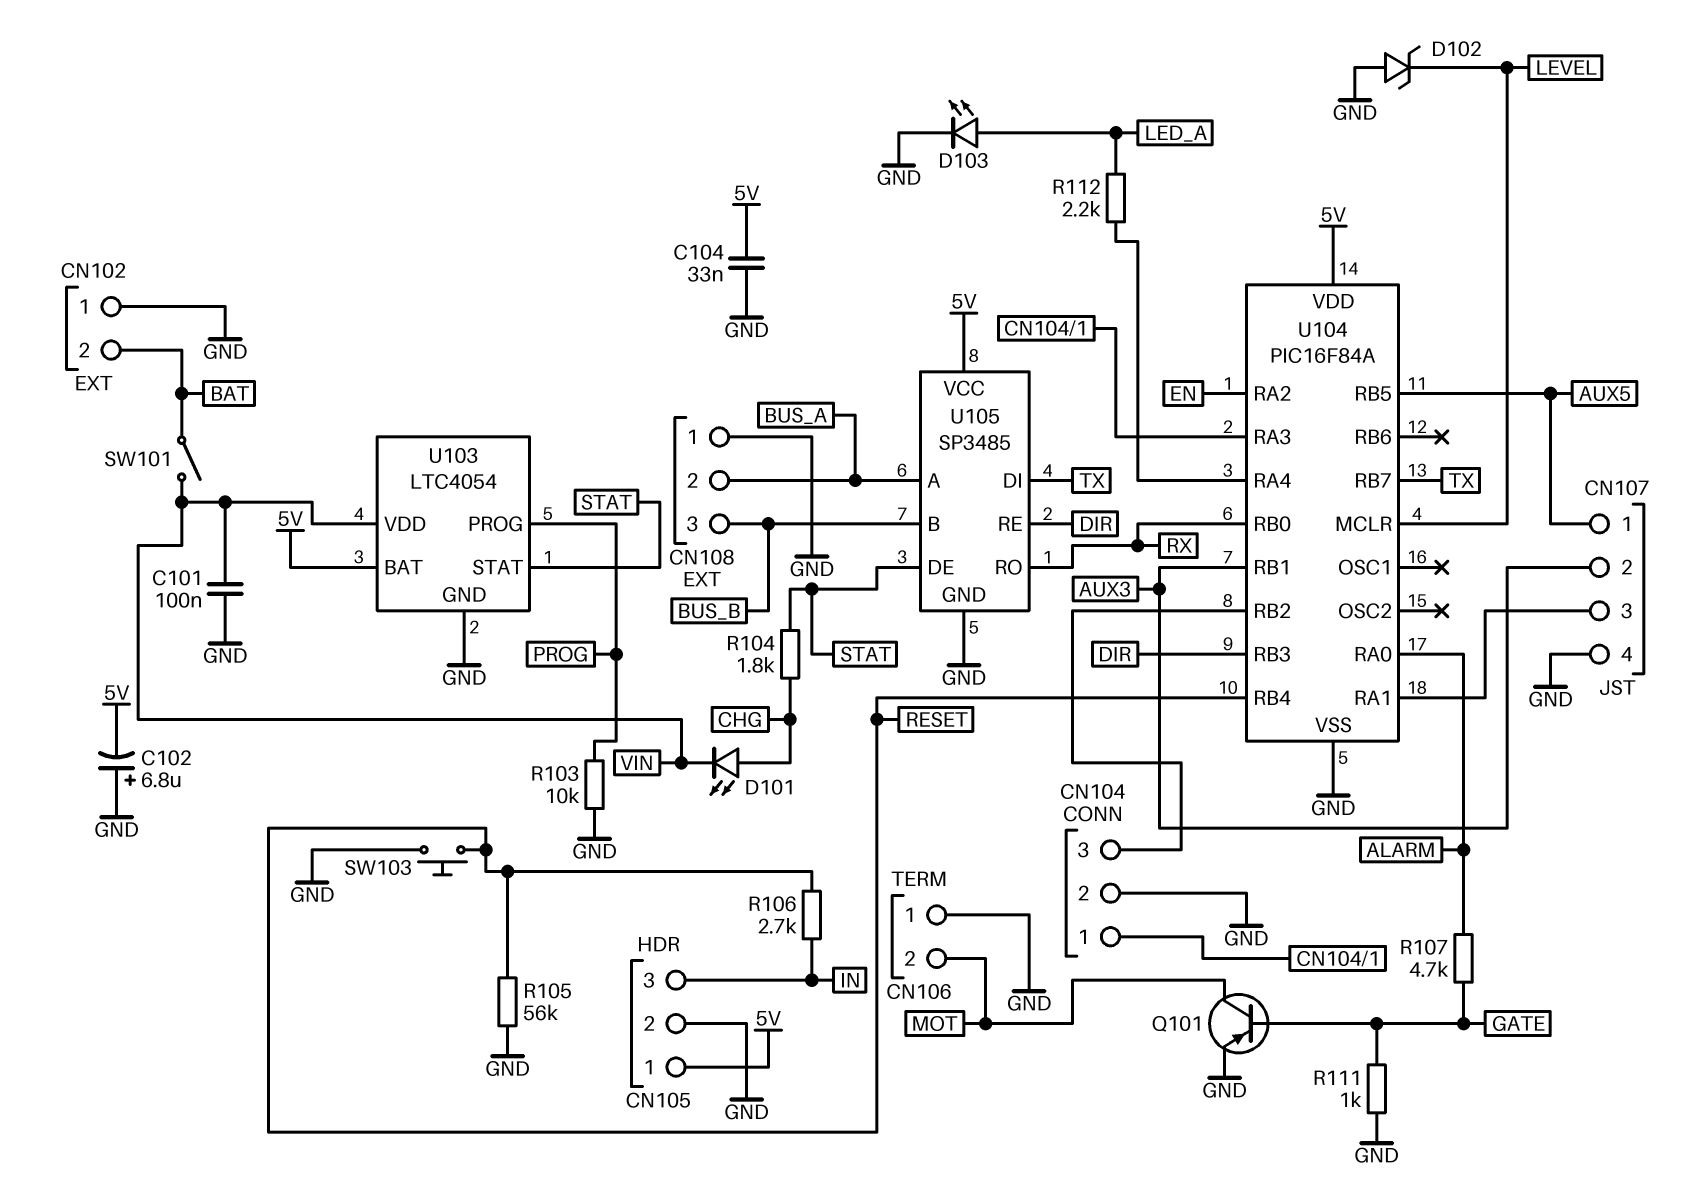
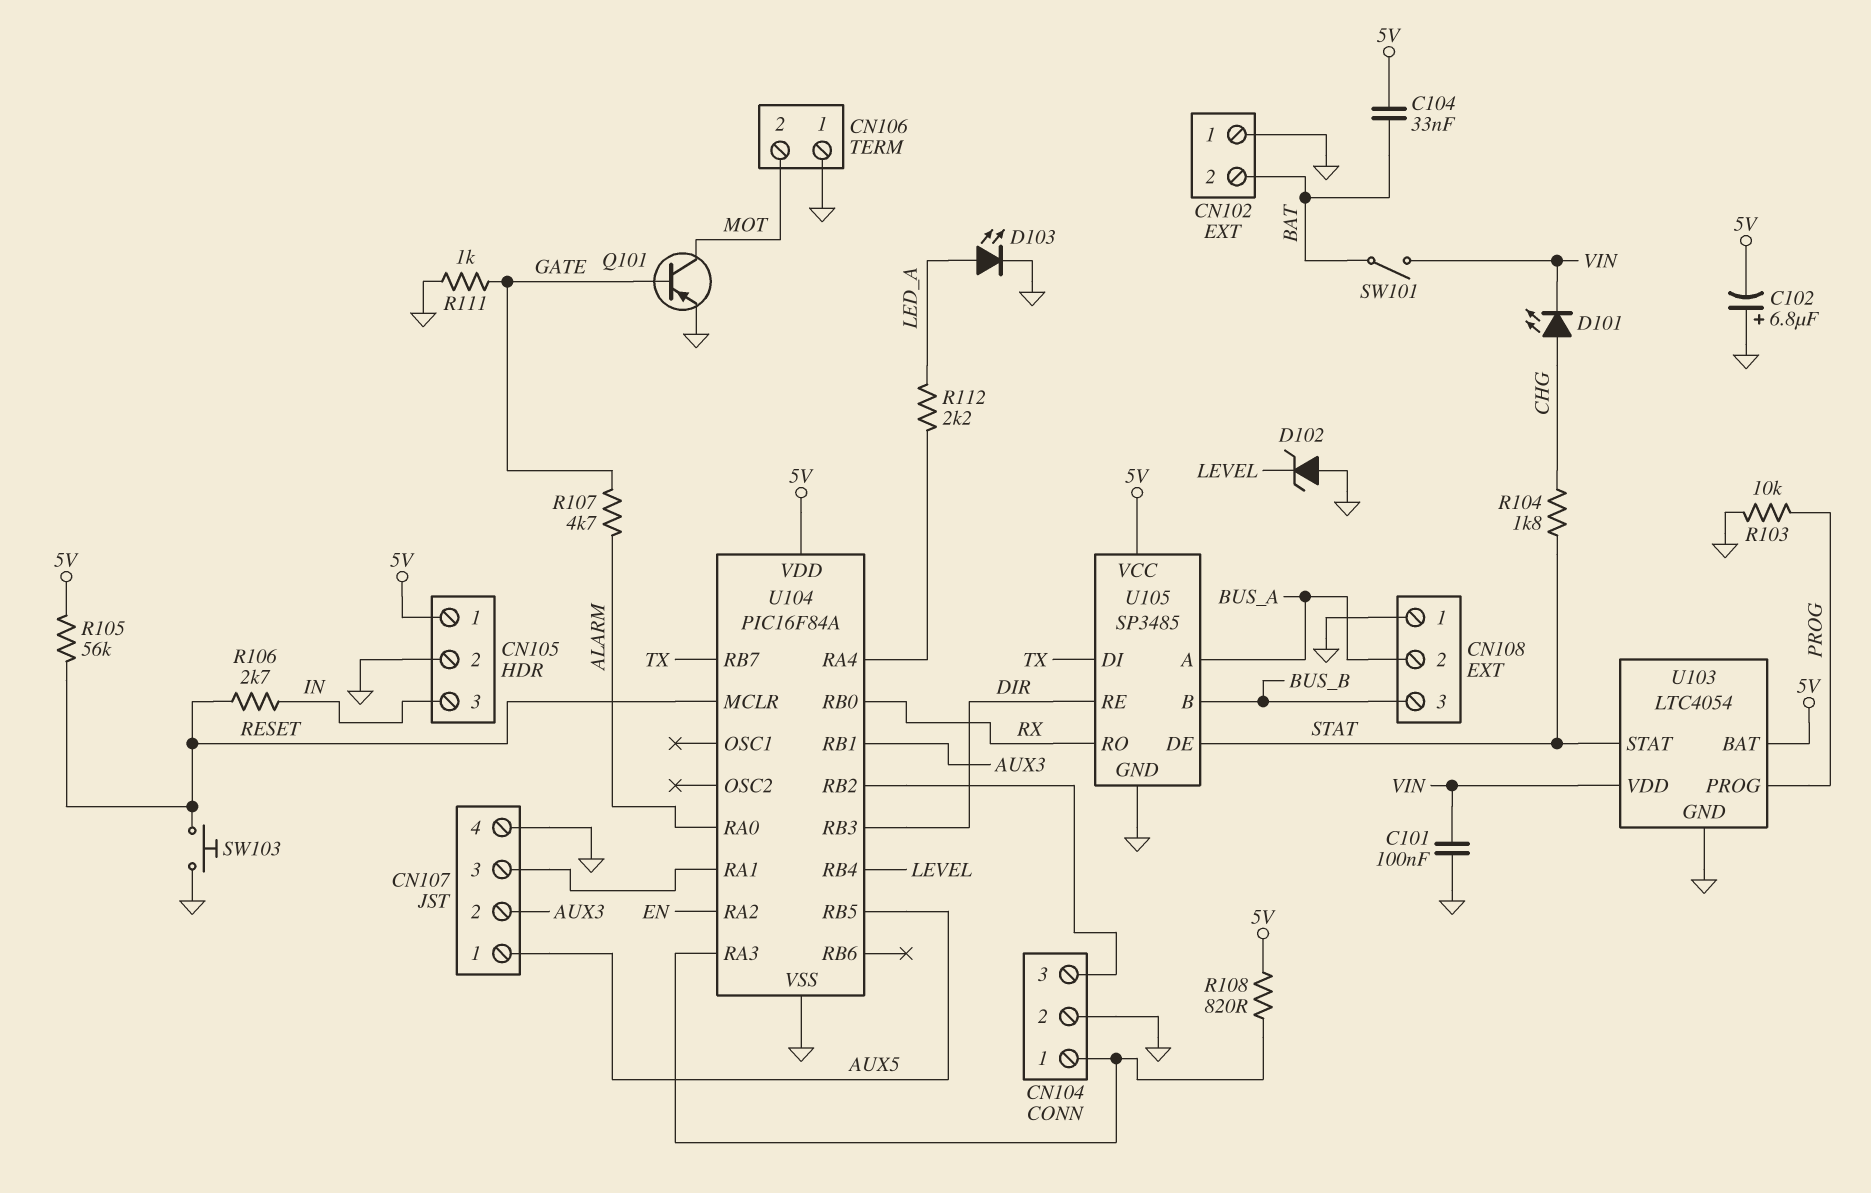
C104: 33nF (5V, GND) -> 33nF (5V, BAT)
R105: 56k (GND, RESET) -> 56k (5V, RESET)
R108: none -> 820 (5V, CN104/1)
U104 pin MCLR: LEVEL -> RESET
U104 pin RB4: RESET -> LEVEL

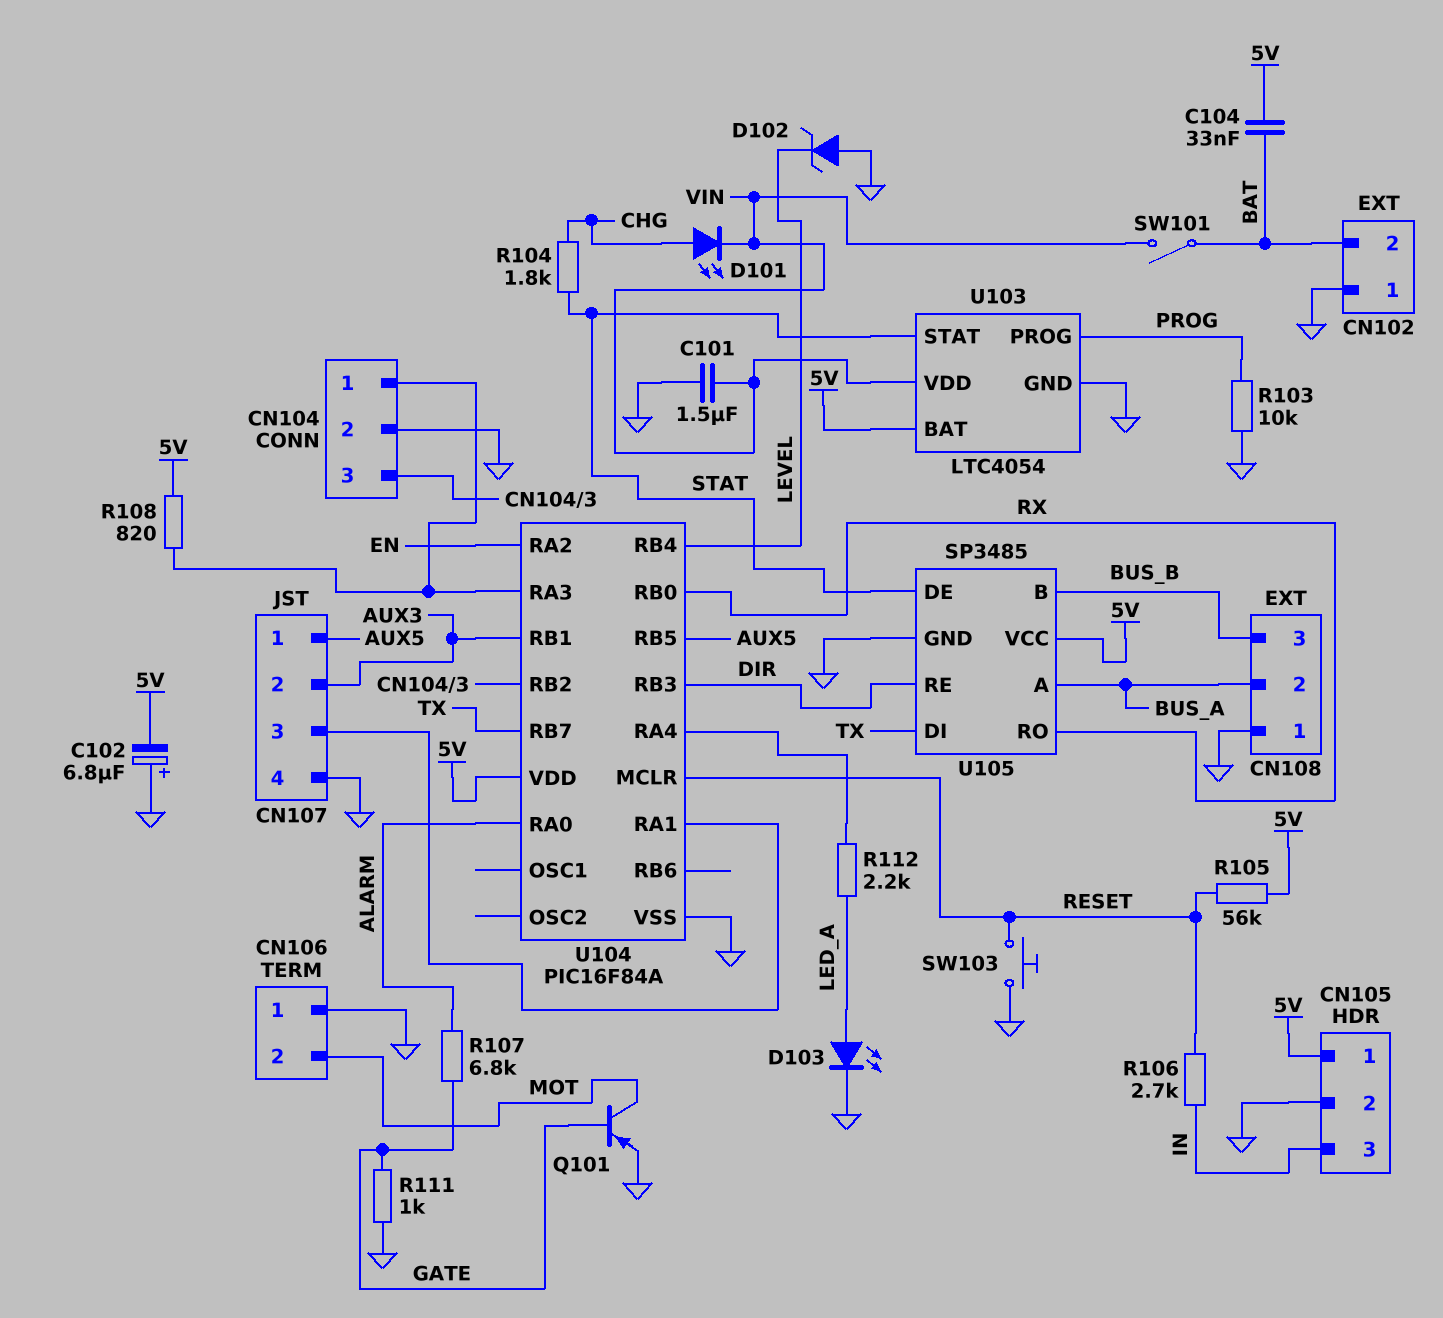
C101: 100nF (GND, VIN) -> 1.5uF (GND, VIN)
R107: 4.7k (ALARM, GATE) -> 6.8k (ALARM, GATE)

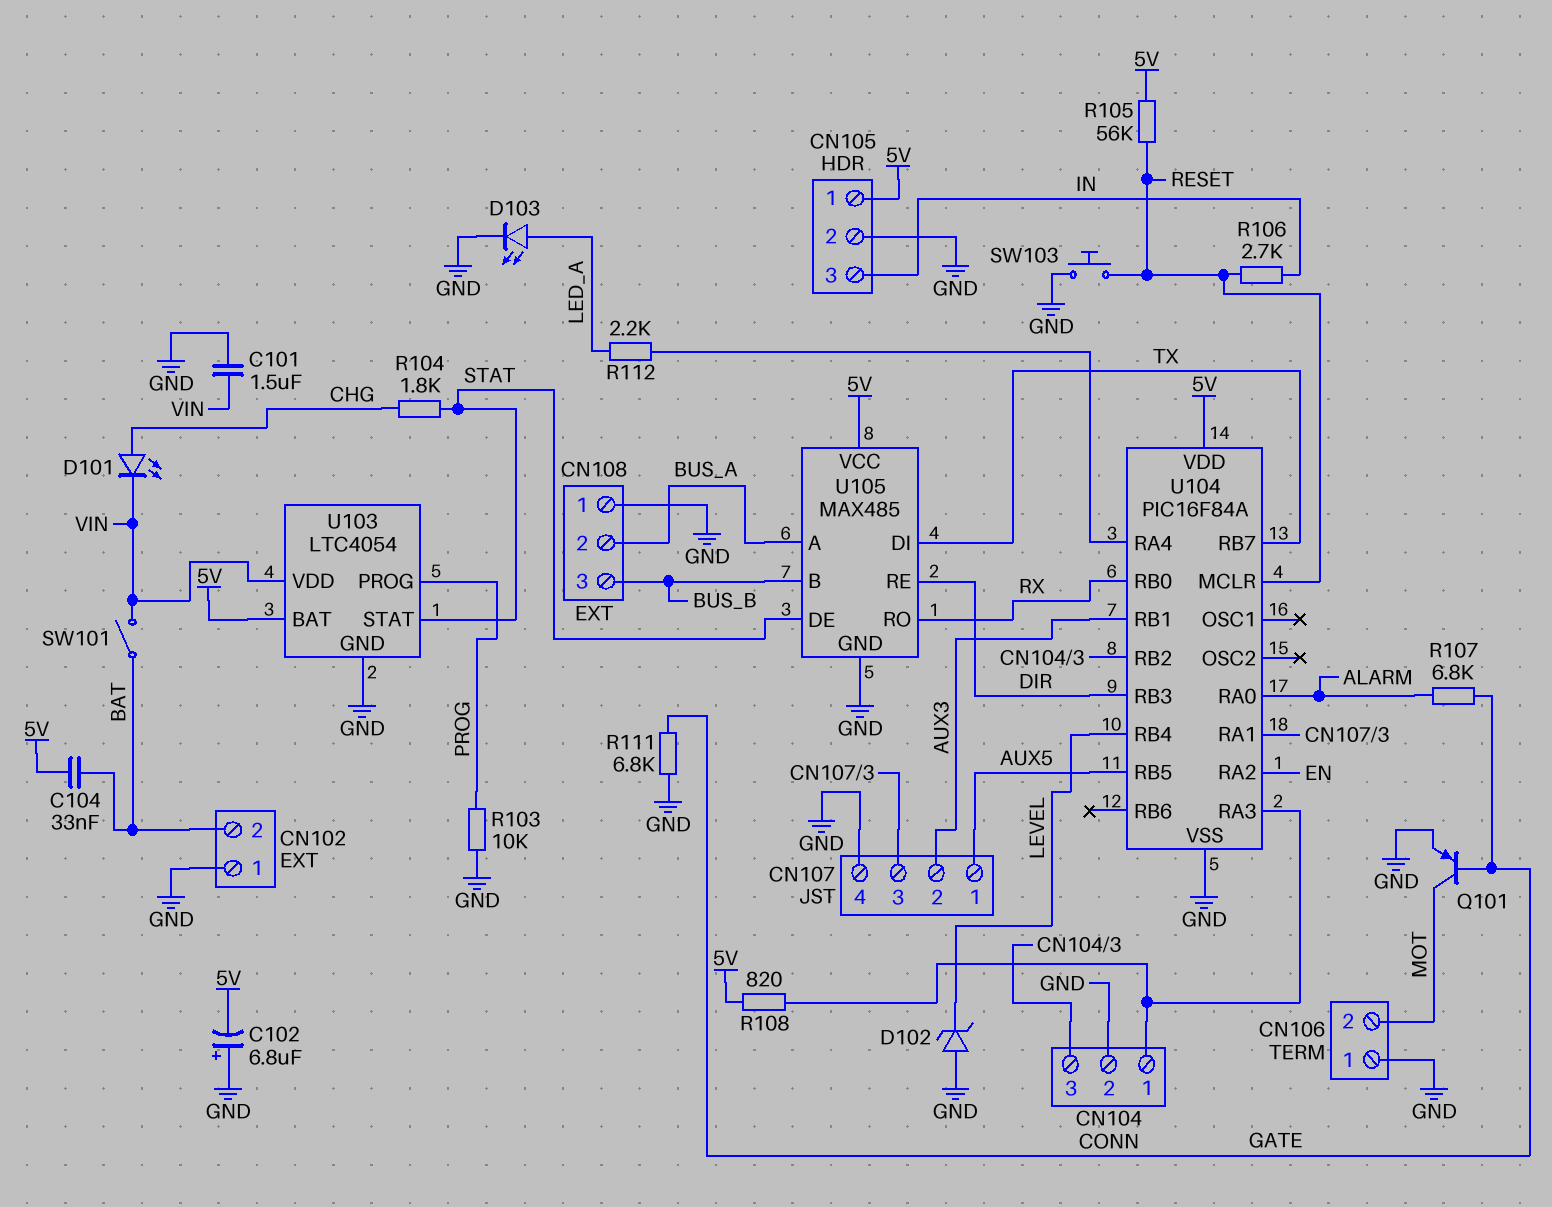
R111: 1k (GATE, GND) -> 6.8k (GATE, GND)
U105: SP3485 -> MAX485

